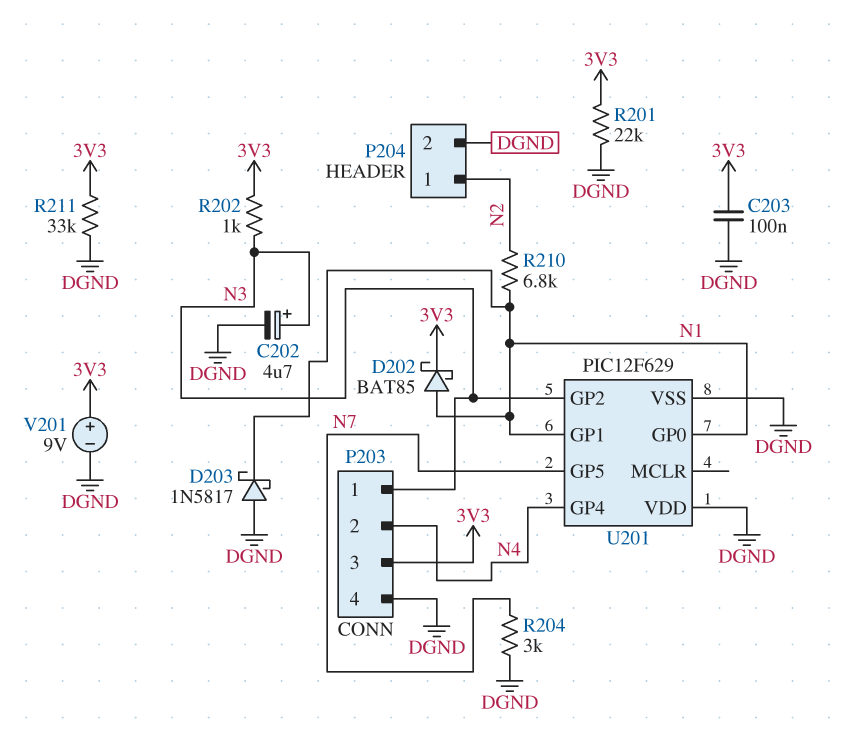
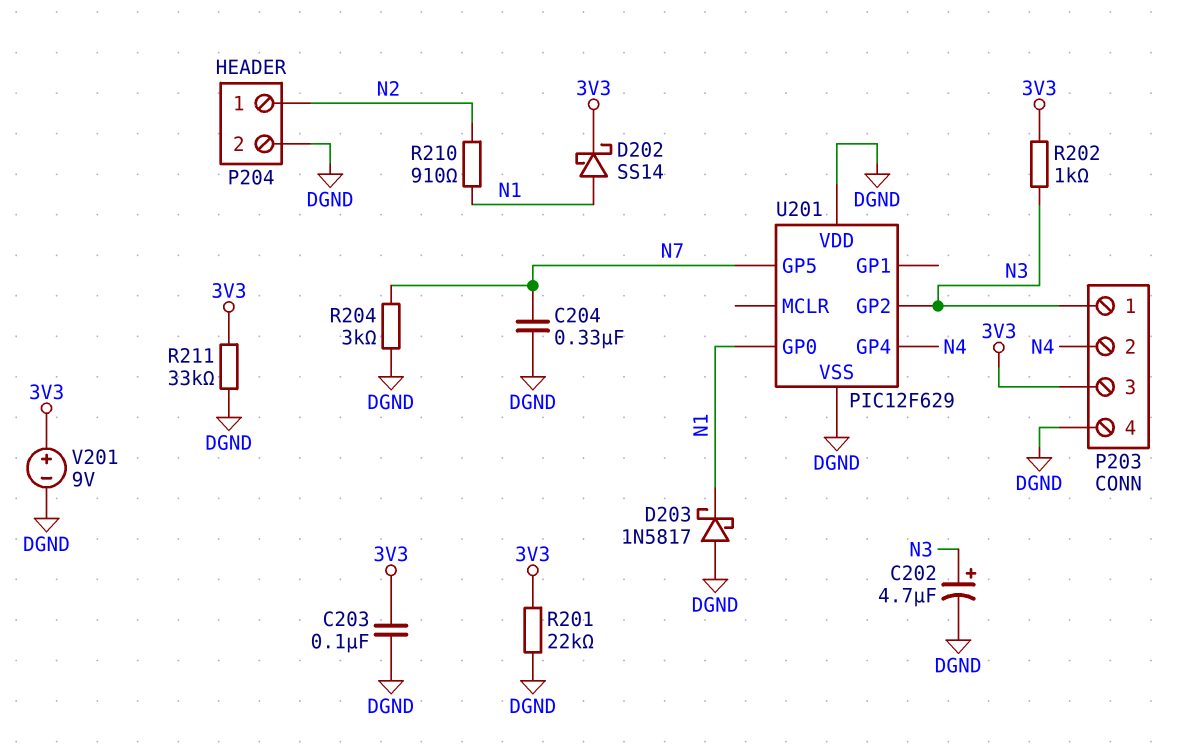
C204: none -> 330nF (DGND, N7)
D202: schottky BAT85 (A N1, K 3V3) -> schottky SS14 (A N1, K 3V3)
R210: 6.8k (N1, N2) -> 910 (N1, N2)
U201 pin GP1: N1 -> none

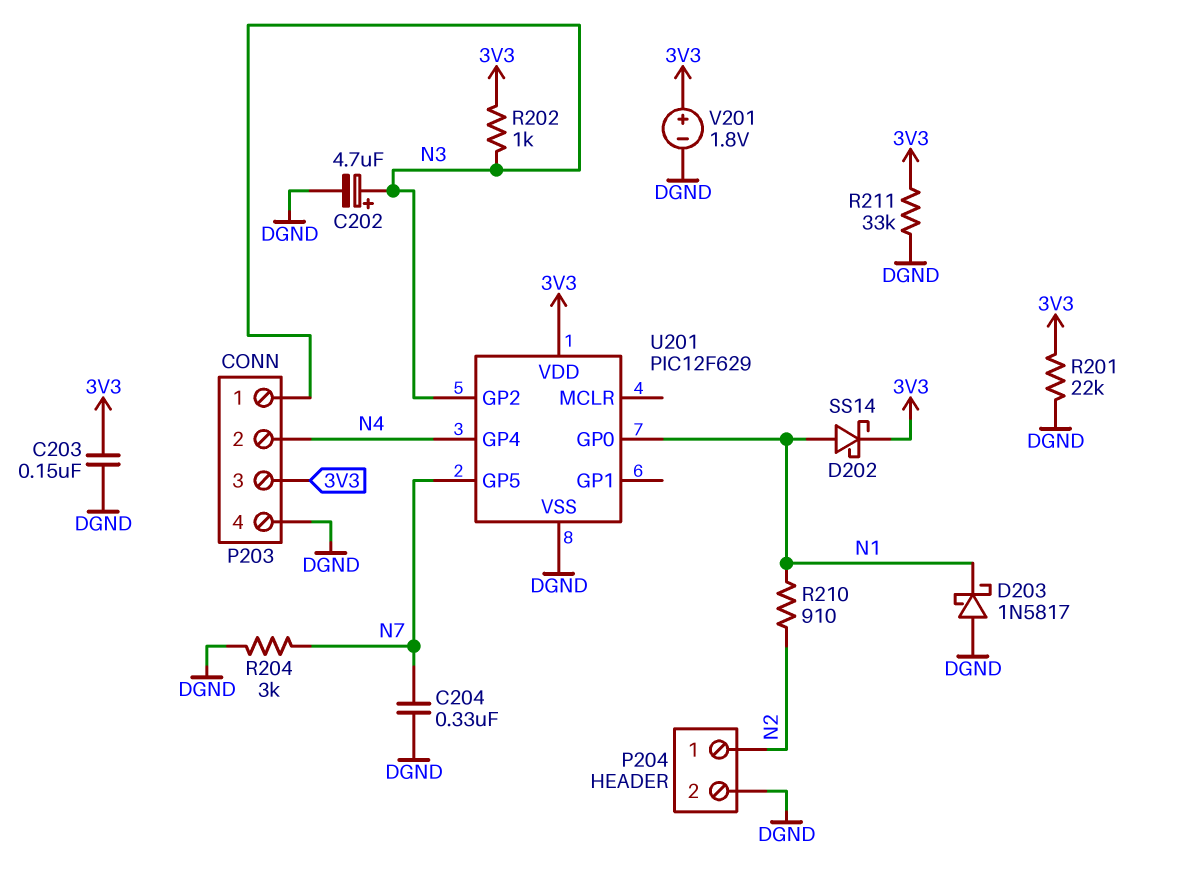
C203: 100nF (3V3, DGND) -> 150nF (3V3, DGND)
U201 pin VDD: DGND -> 3V3
V201: 9V (plus 3V3, minus DGND) -> 1.8V (plus 3V3, minus DGND)

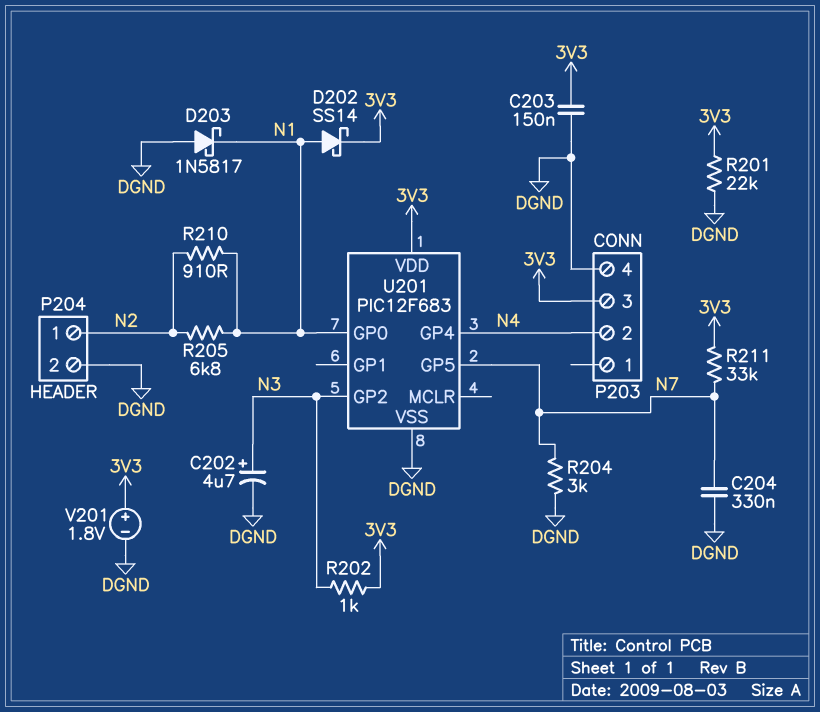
P203 pin 1: N3 -> none
R205: none -> 6.8k (N1, N2)
R211: 33k (3V3, DGND) -> 33k (3V3, N7)
U201: PIC12F629 -> PIC12F683

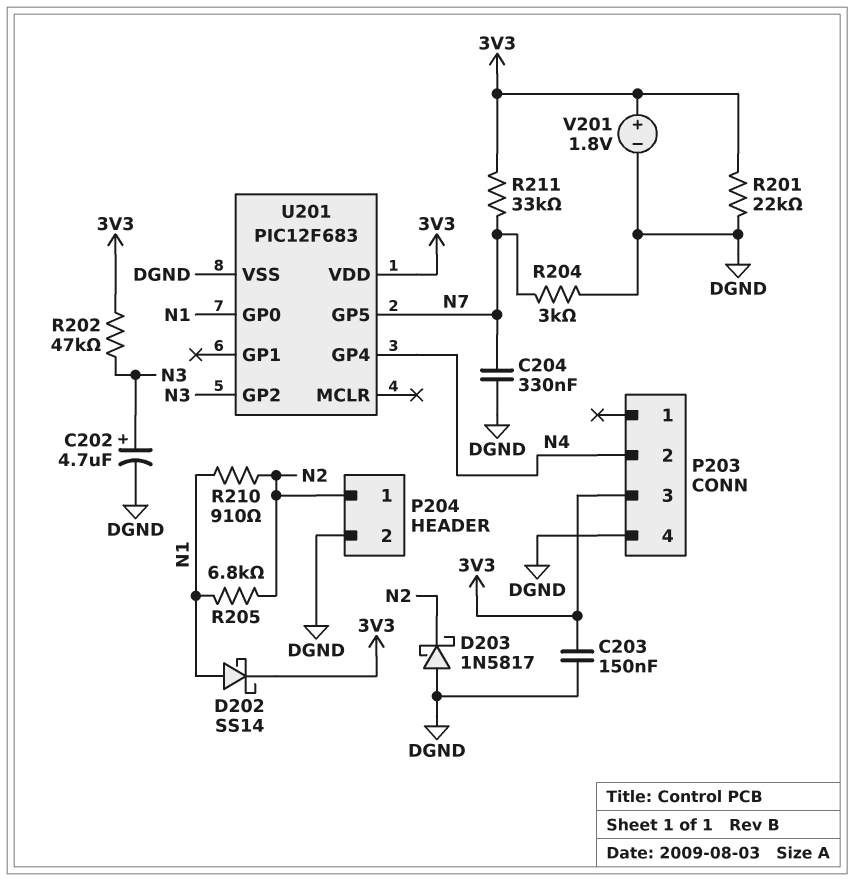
D203: schottky 1N5817 (A DGND, K N1) -> schottky 1N5817 (A DGND, K N2)
R202: 1k (3V3, N3) -> 47k (3V3, N3)

